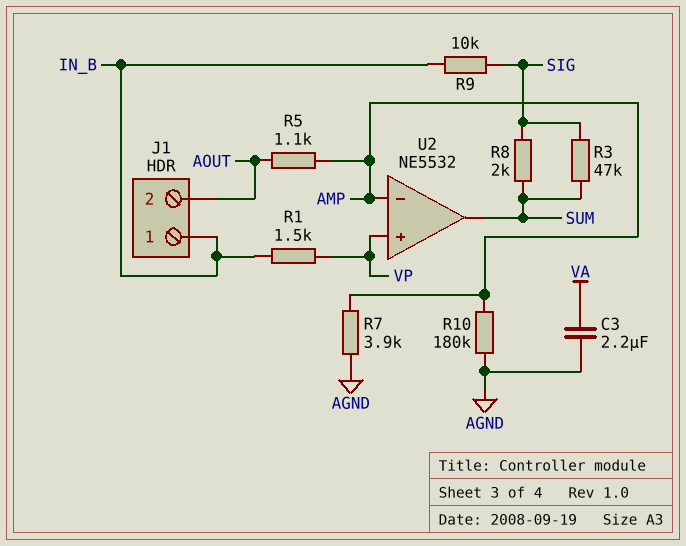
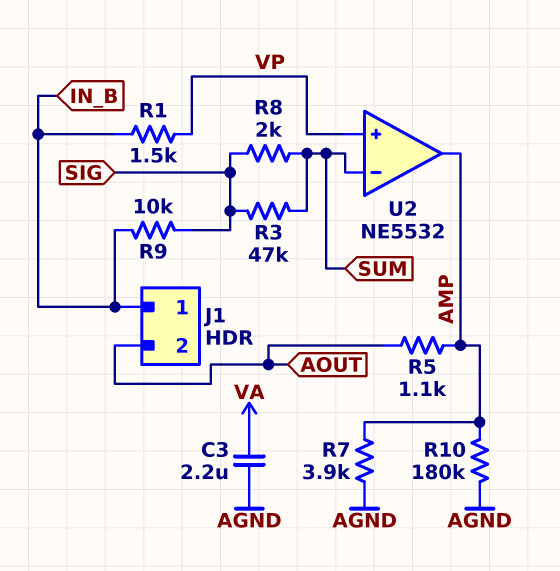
U2 pin in-: AMP -> SUM
U2 pin out: SUM -> AMP

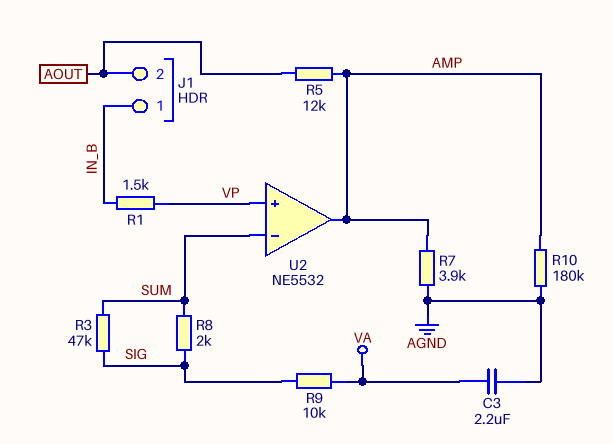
R5: 1.1k (AMP, AOUT) -> 12k (AMP, AOUT)
R9: 10k (IN_B, SIG) -> 10k (SIG, VA)

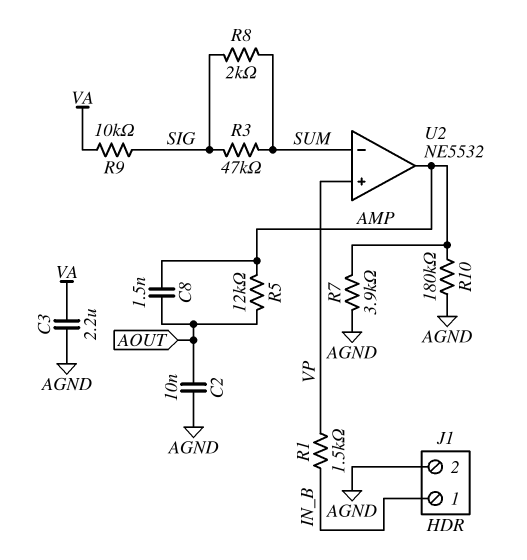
C2: none -> 10nF (AGND, AOUT)
C8: none -> 1.5nF (AMP, AOUT)
J1 pin 2: AOUT -> AGND

